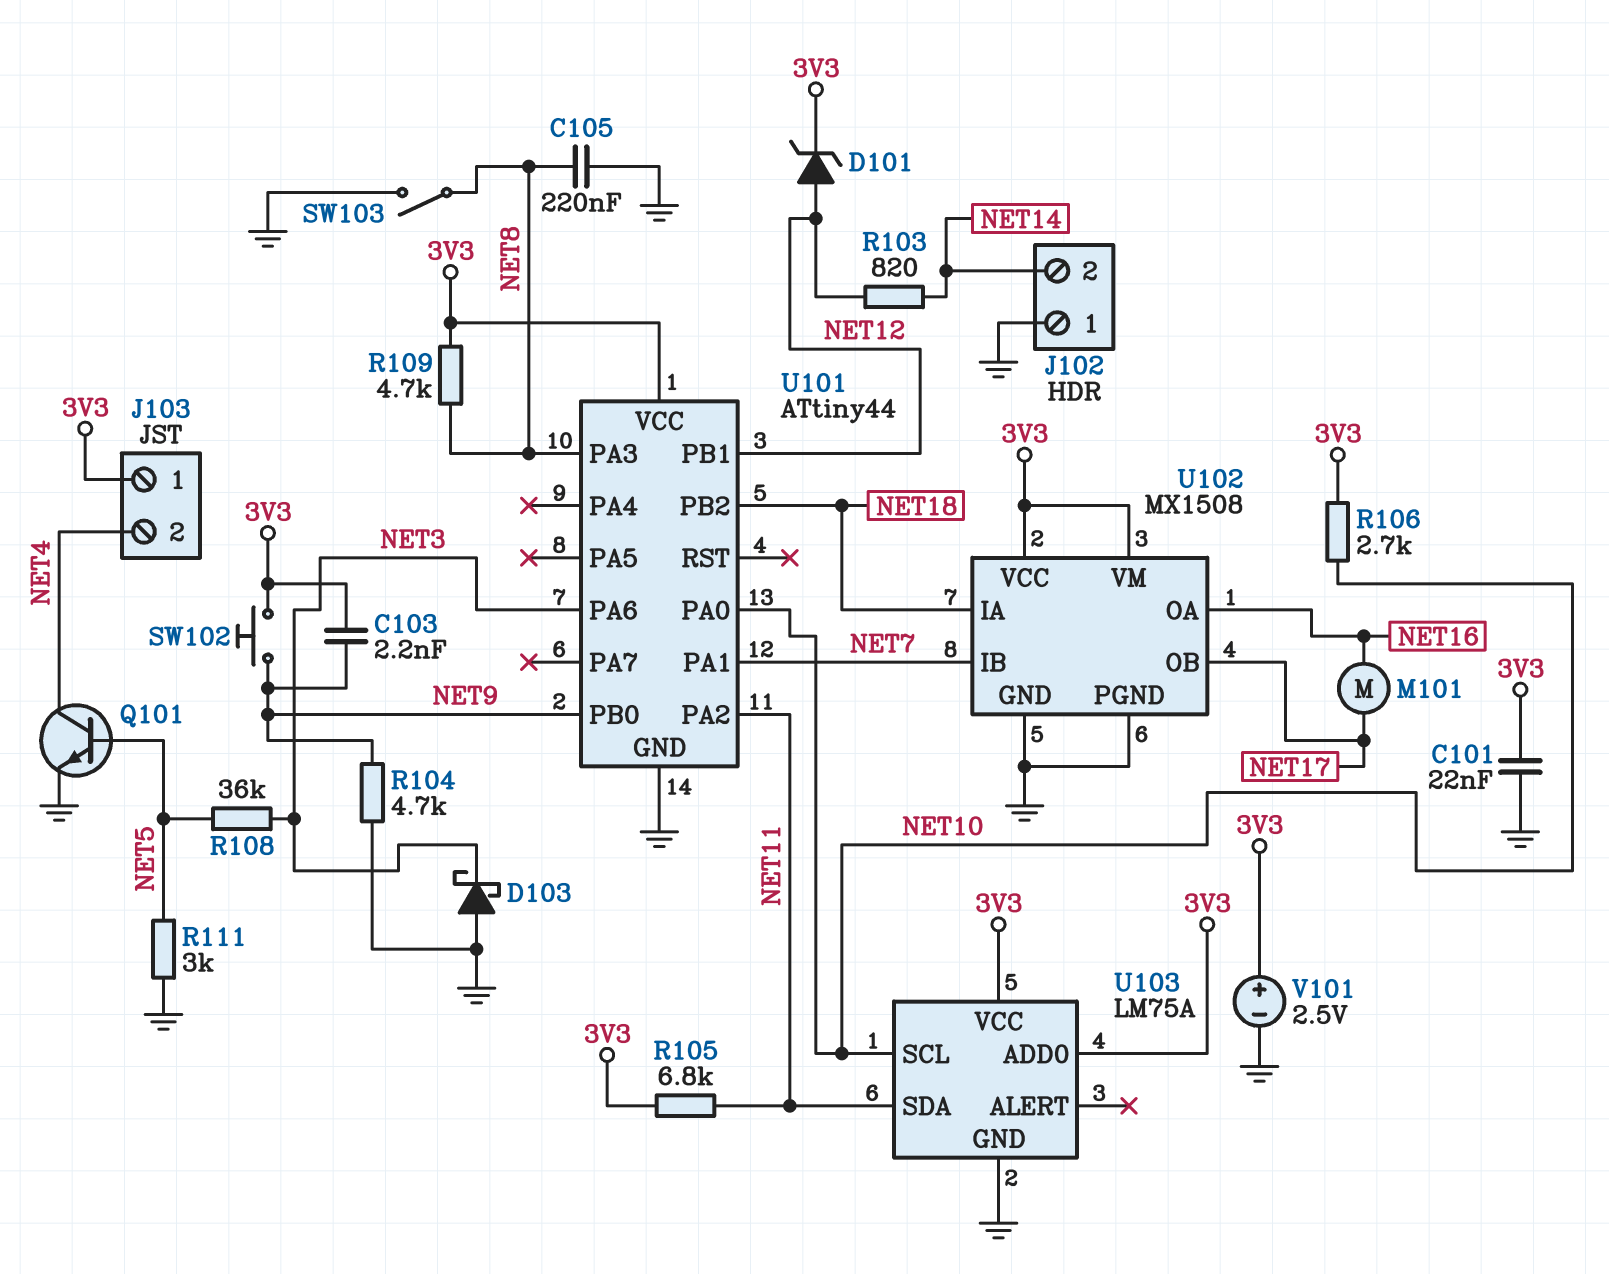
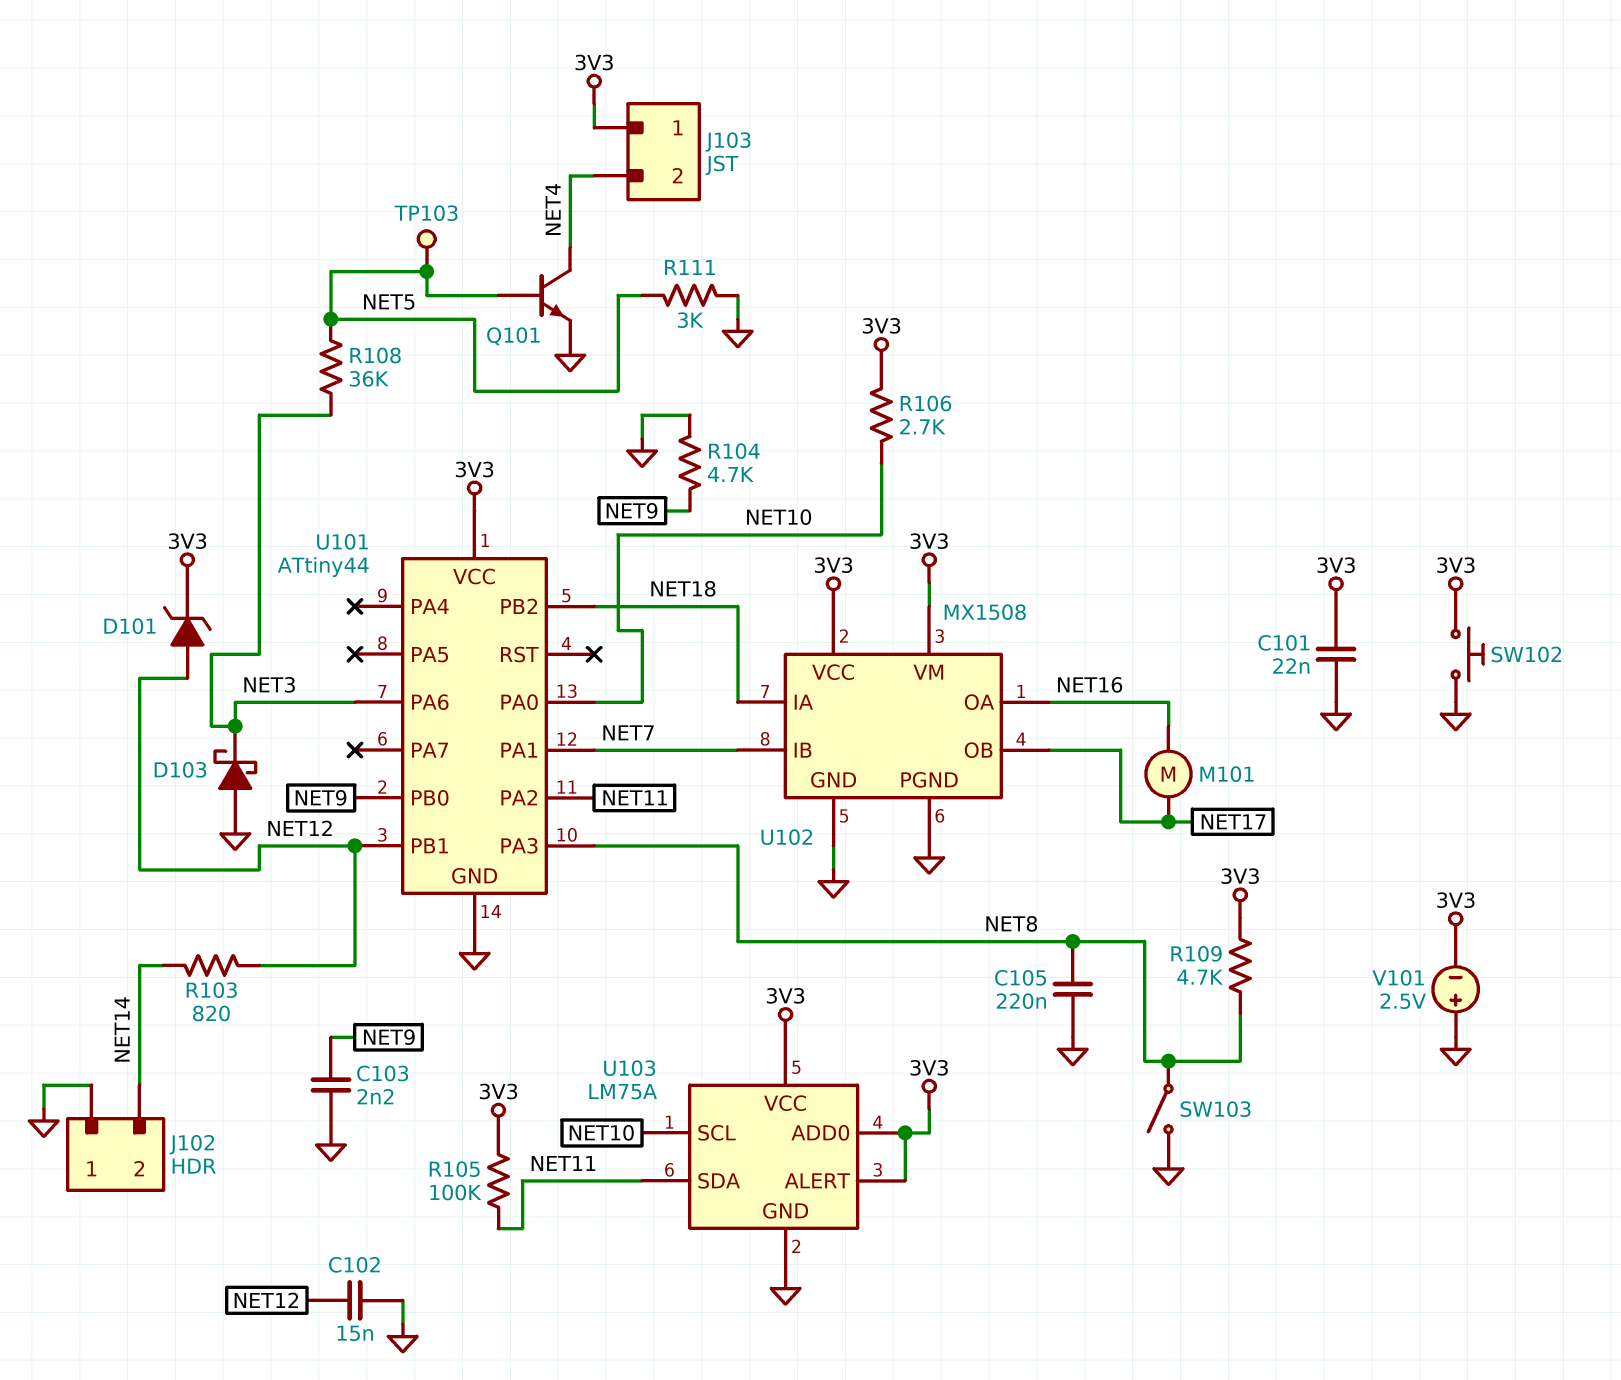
C102: none -> 15nF (GND, NET12)
C103: 2.2nF (3V3, NET9) -> 2.2nF (GND, NET9)
R105: 6.8k (3V3, NET11) -> 100k (3V3, NET11)
SW102: button (3V3, NET9) -> button (3V3, GND)
TP103: none -> test point (NET5)
U103 pin ALERT: none -> 3V3
V101: 2.5V (plus 3V3, minus GND) -> 2.5V (plus GND, minus 3V3)

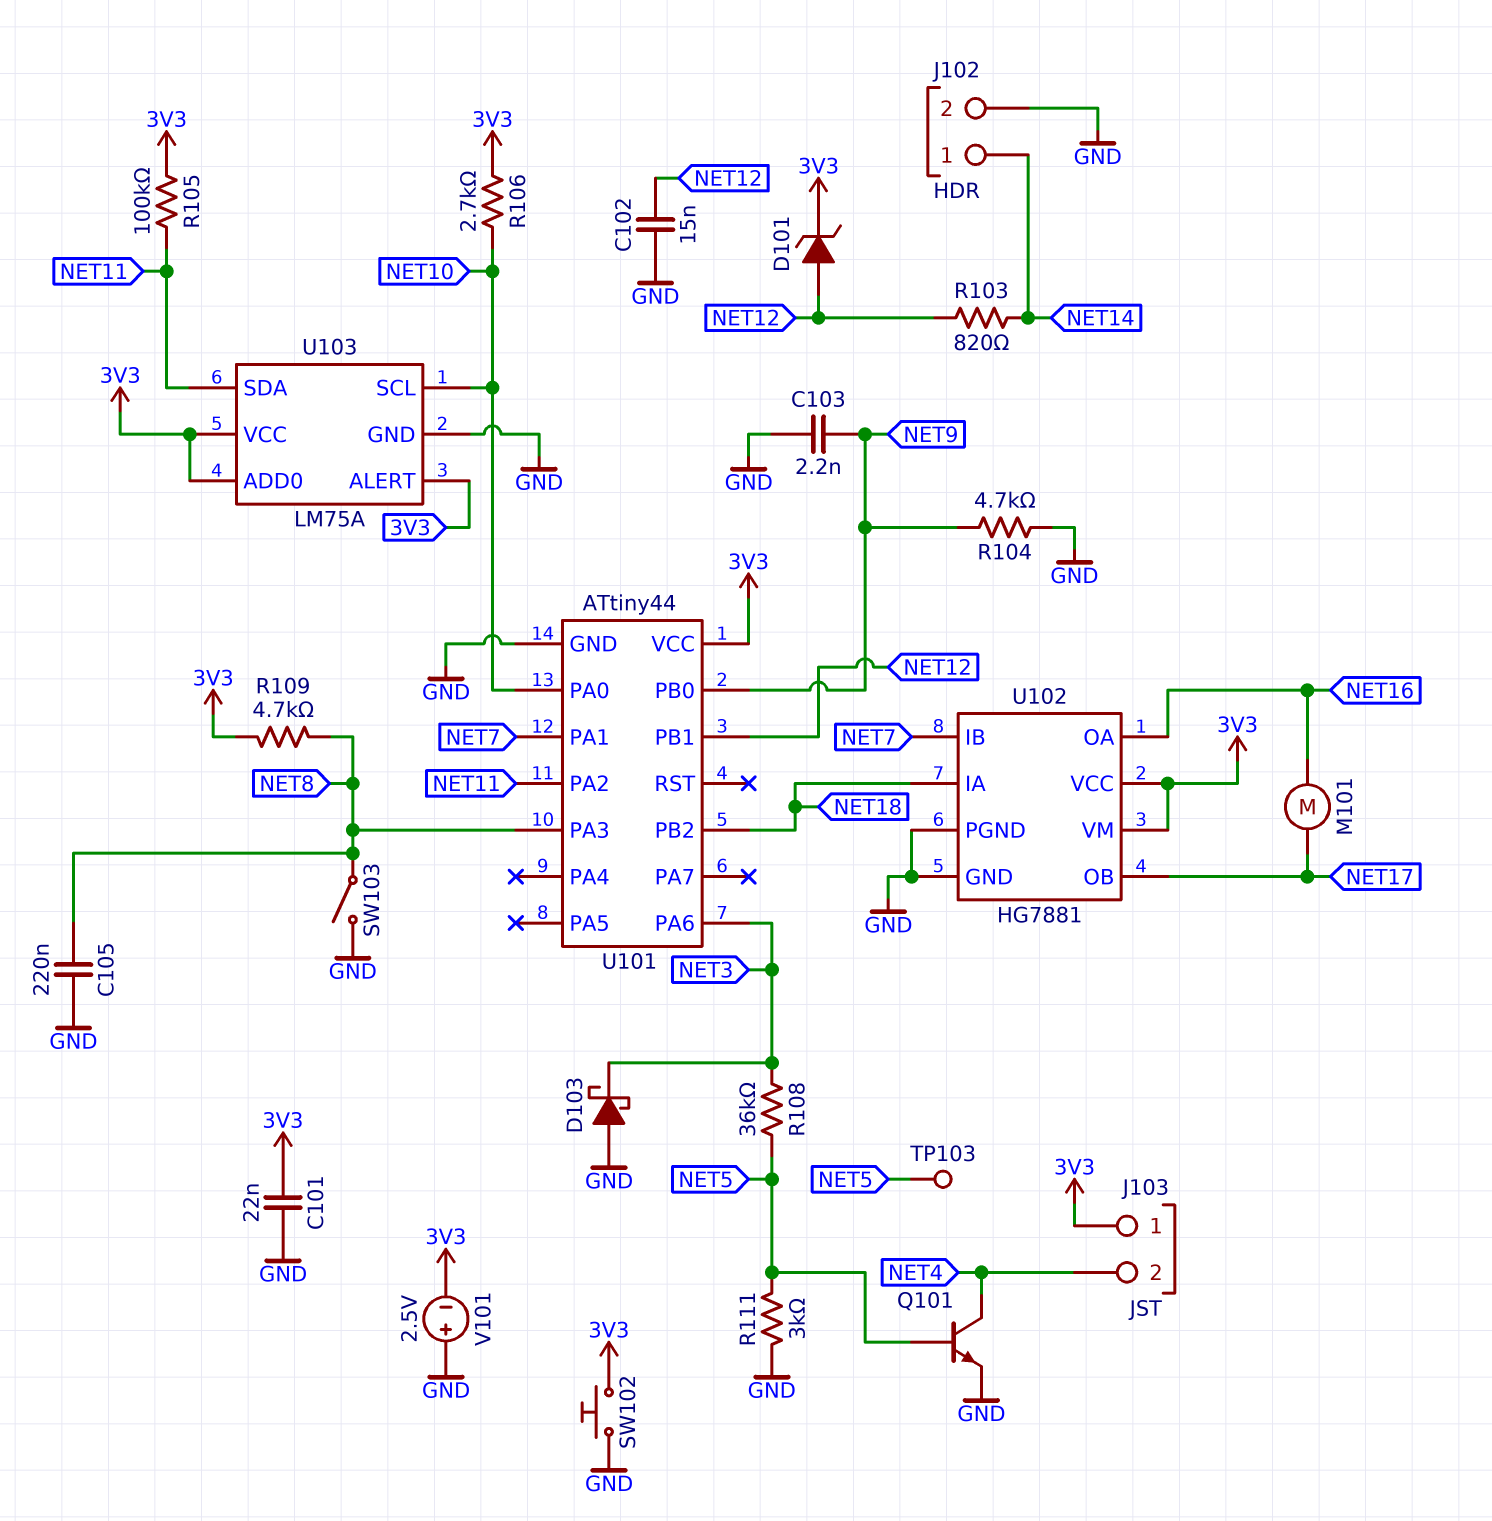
J102 pin 1: GND -> NET14
J102 pin 2: NET14 -> GND
U102: MX1508 -> HG7881

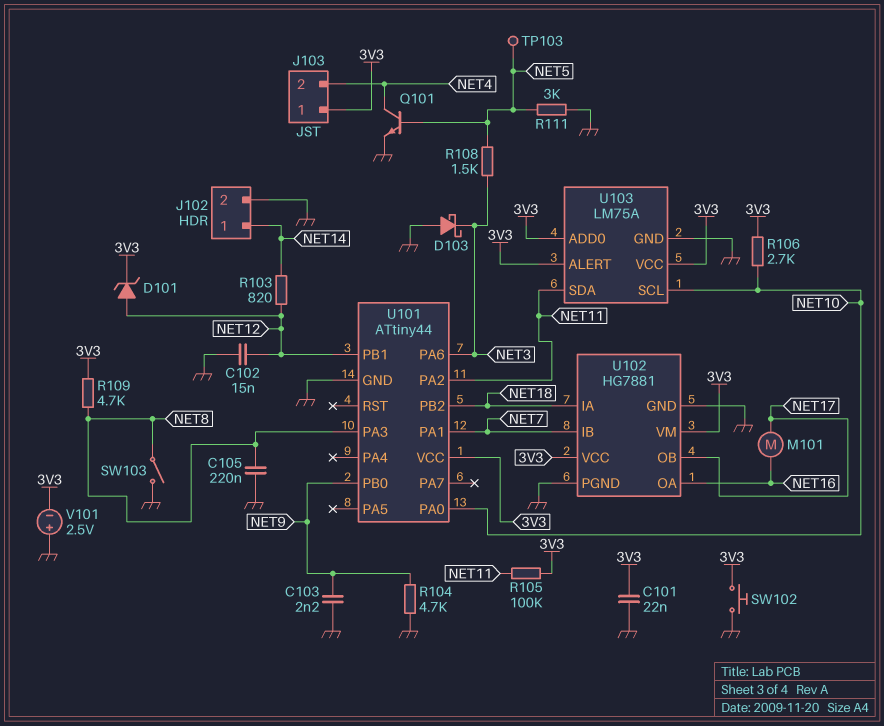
R108: 36k (NET3, NET5) -> 1.5k (NET3, NET5)

